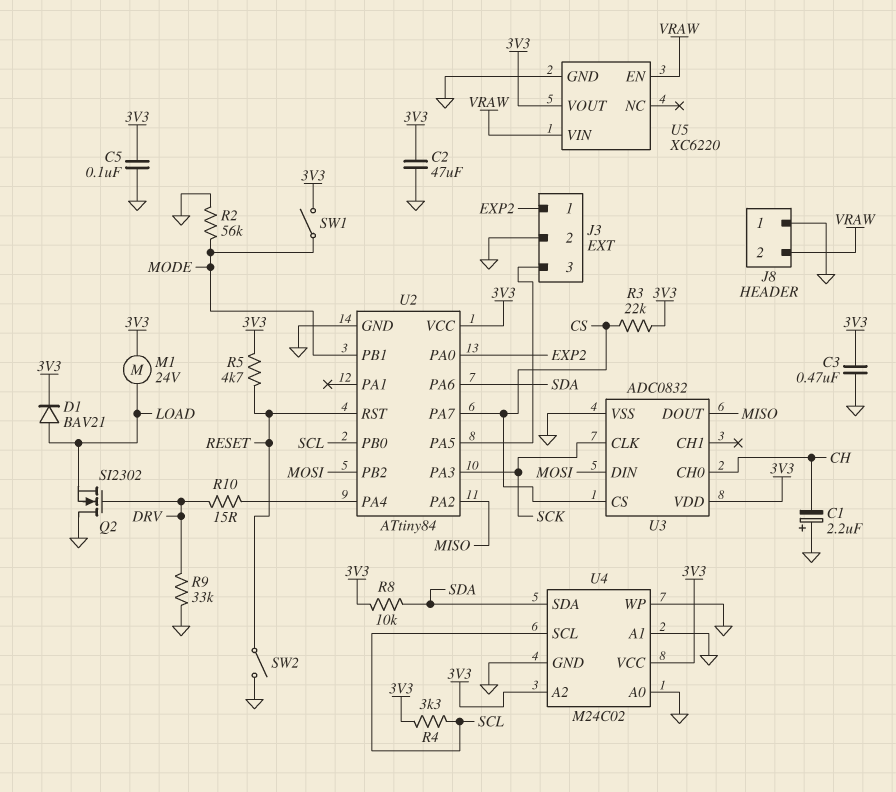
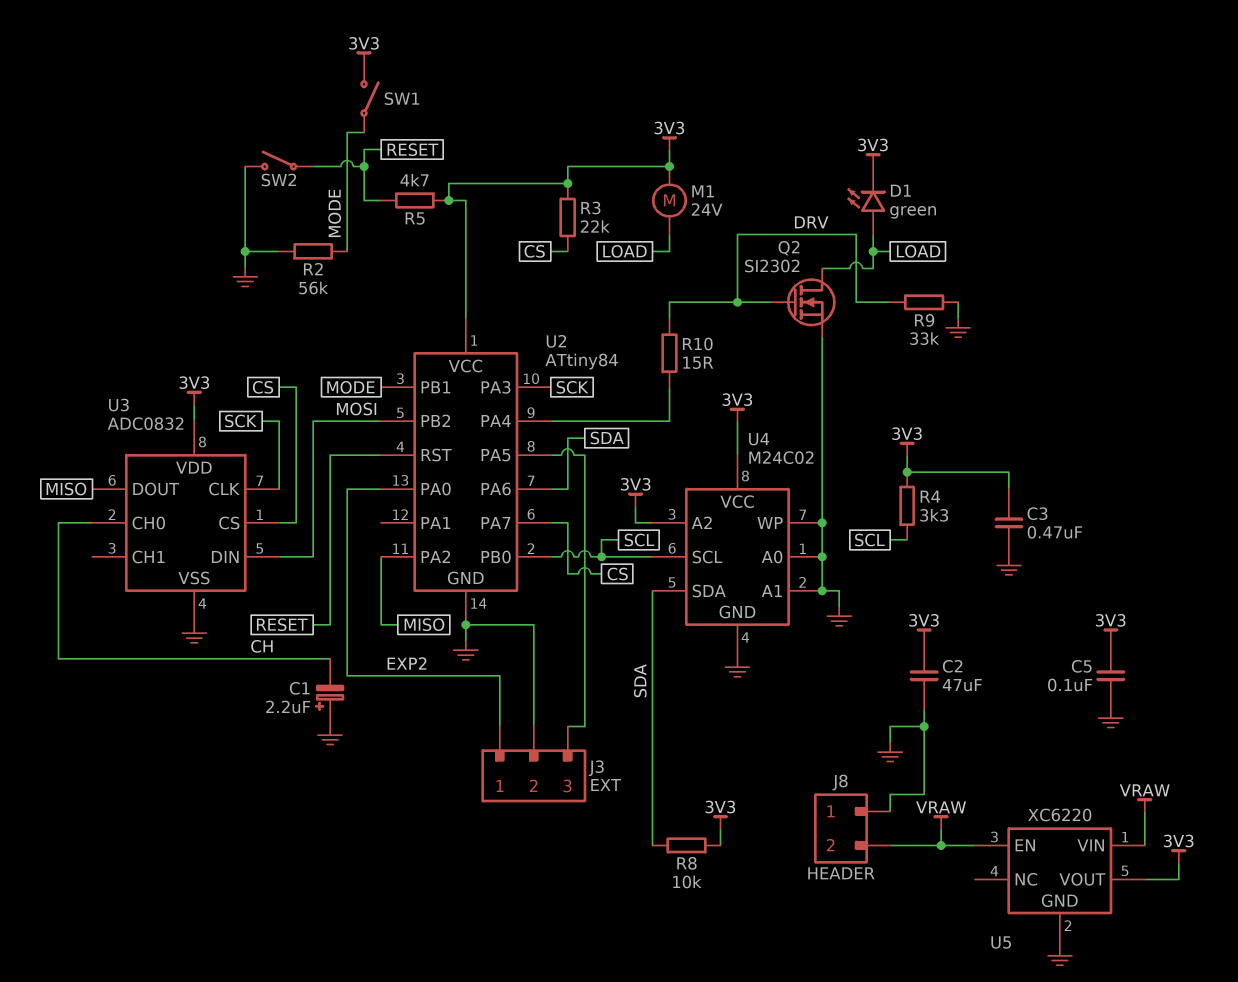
D1: diode BAV21 (A LOAD, K 3V3) -> LED green (A LOAD, K 3V3)
Q2: NMOS SI2302 (G DRV, D GND, S LOAD) -> NMOS SI2302 (G DRV, D LOAD, S GND)

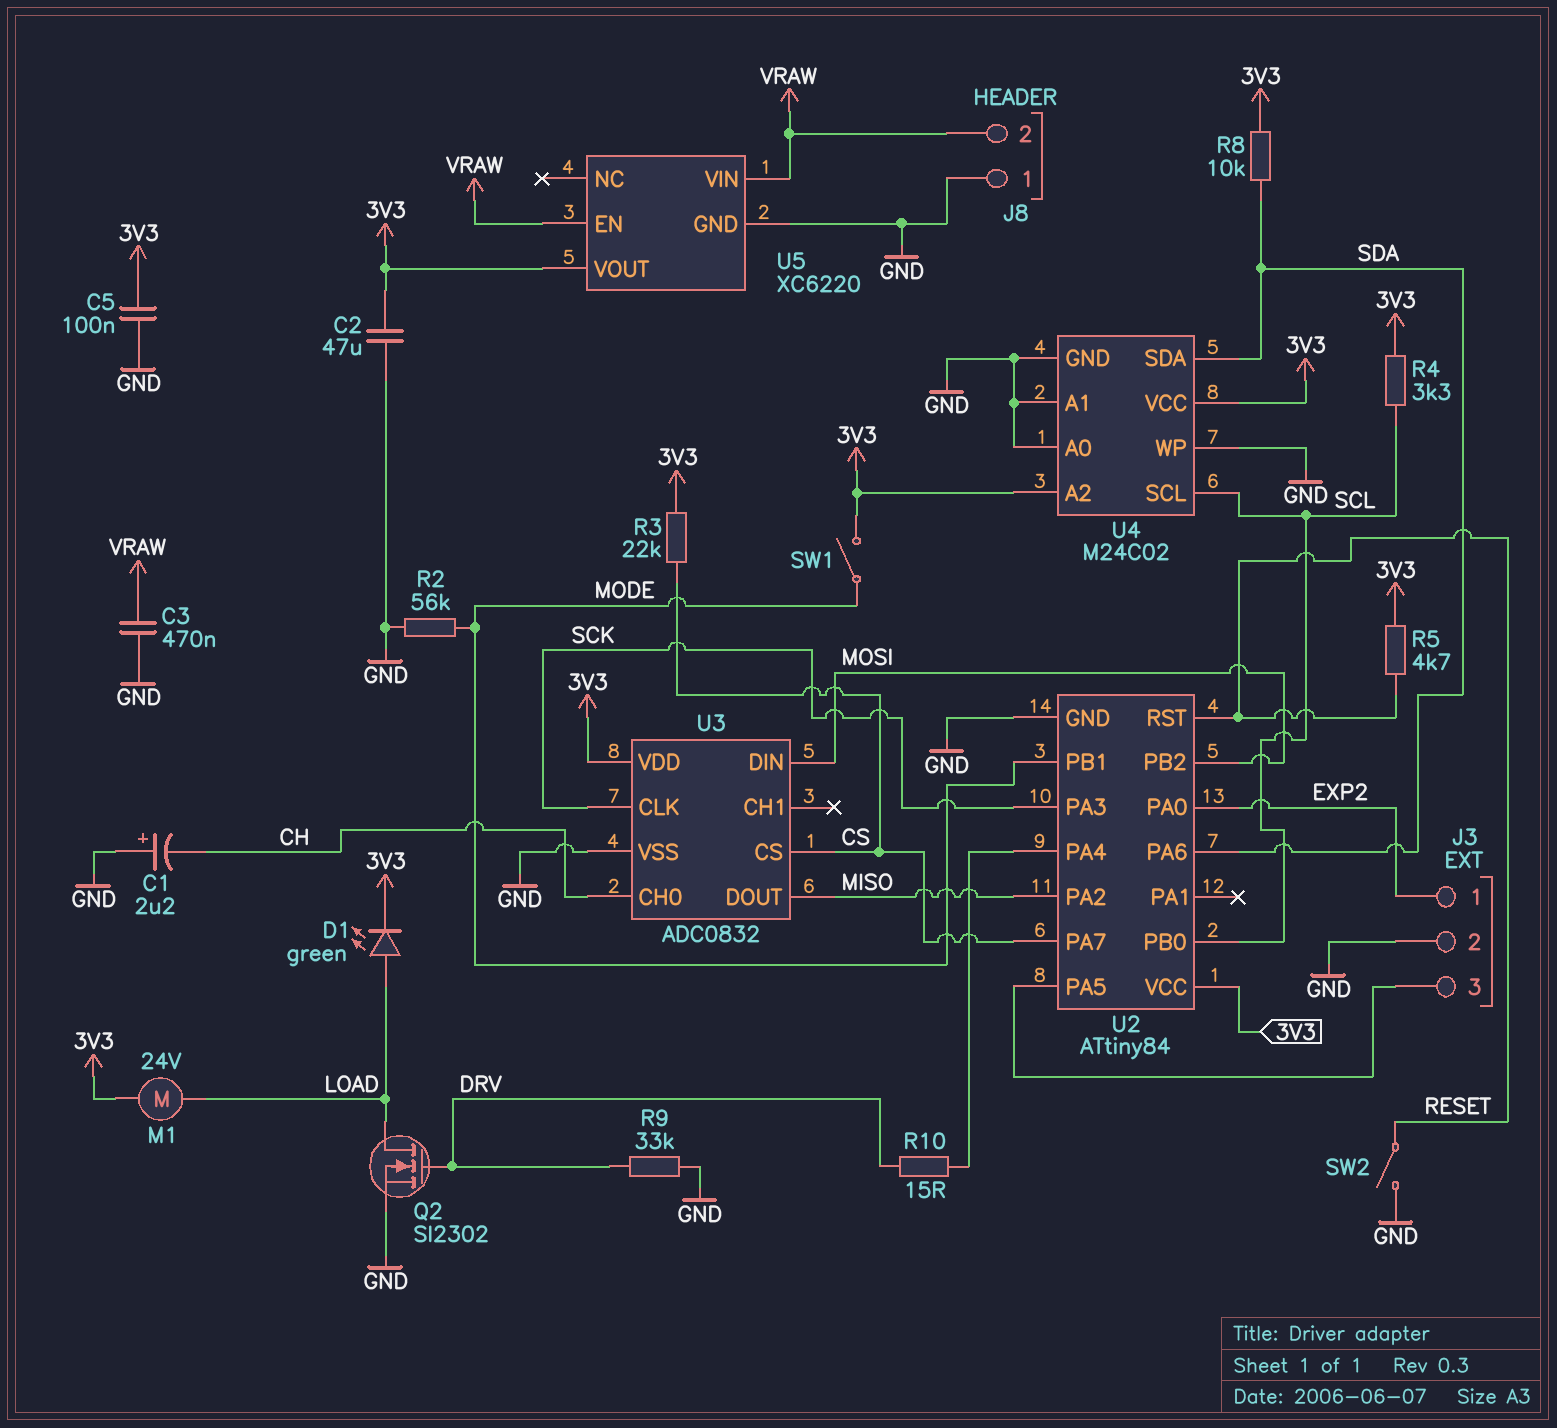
C3: 470nF (3V3, GND) -> 470nF (GND, VRAW)

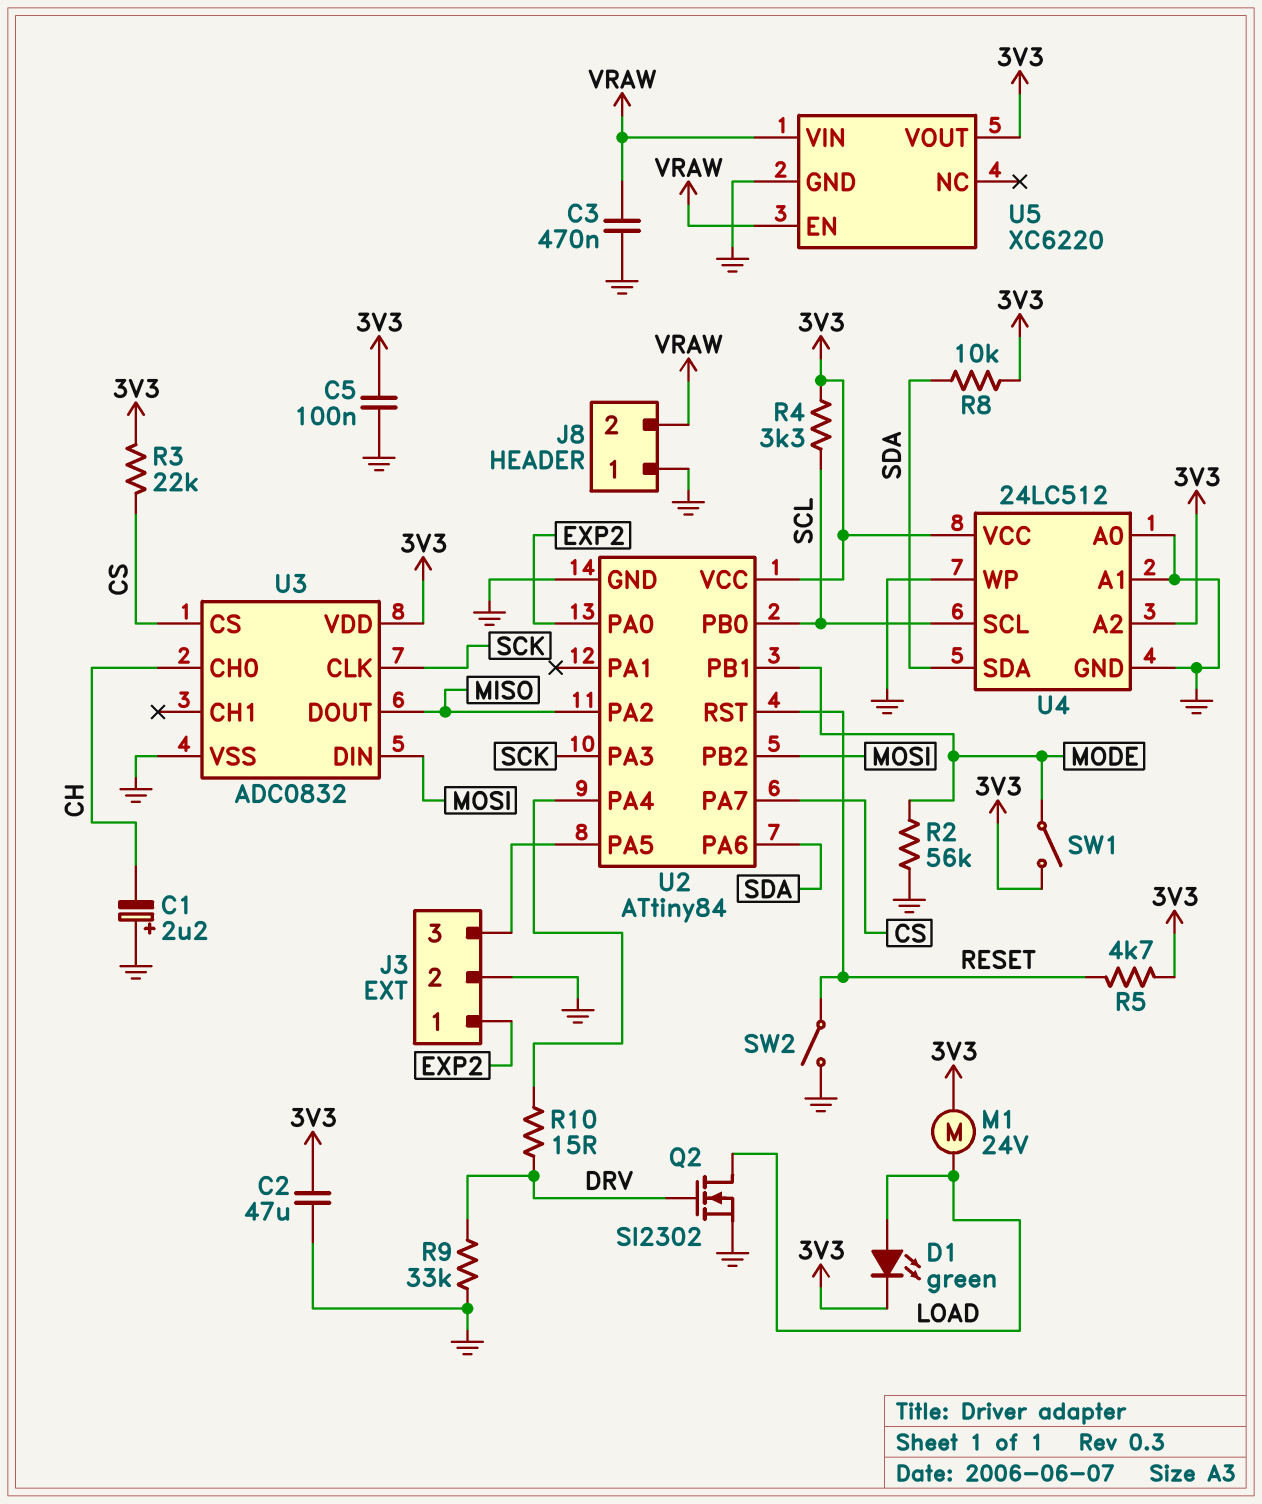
U4: M24C02 -> 24LC512

